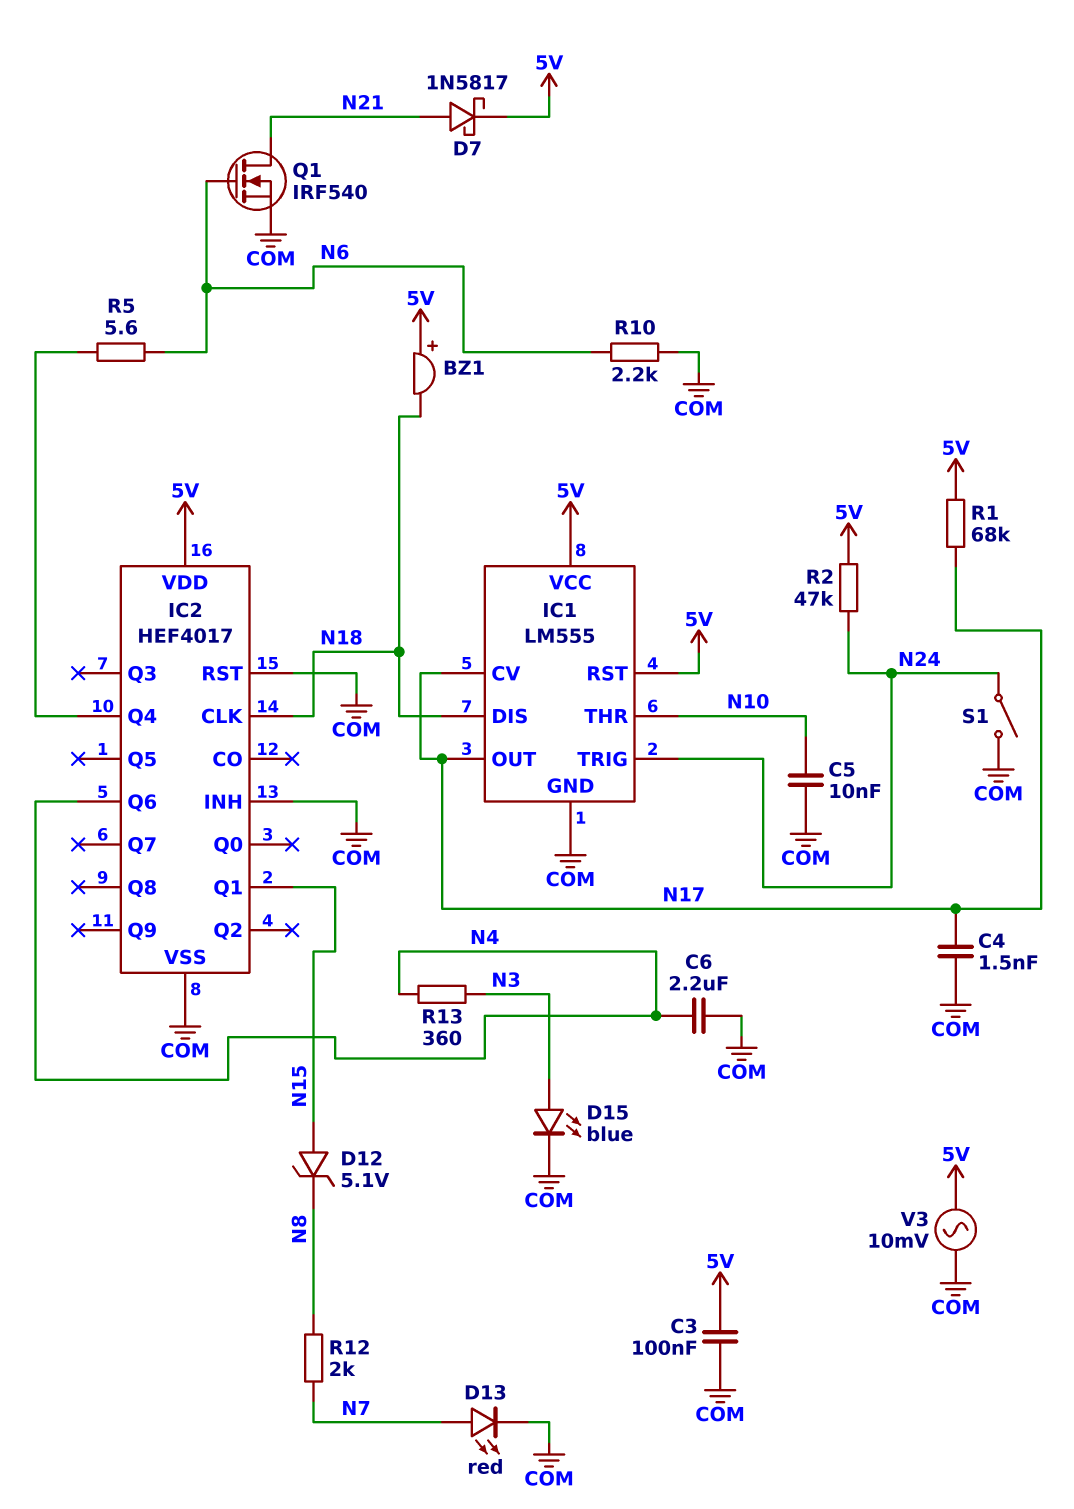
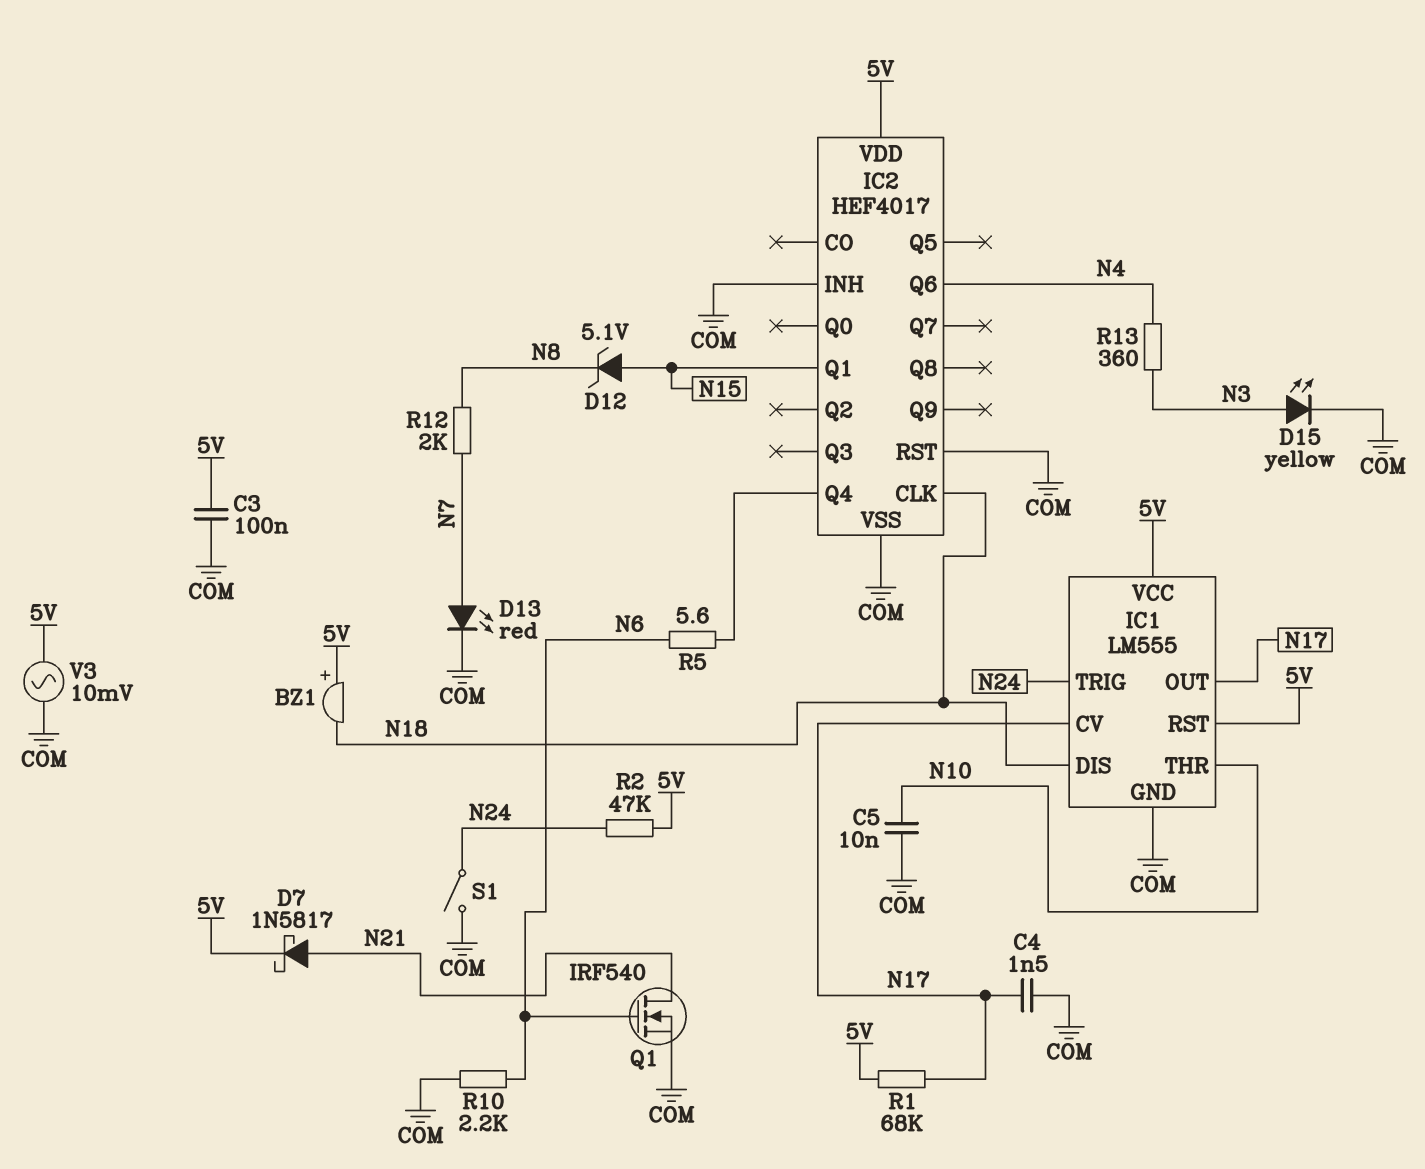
C6: 2.2uF (COM, N4) -> none
D15: LED blue (A N3, K COM) -> LED yellow (A N3, K COM)

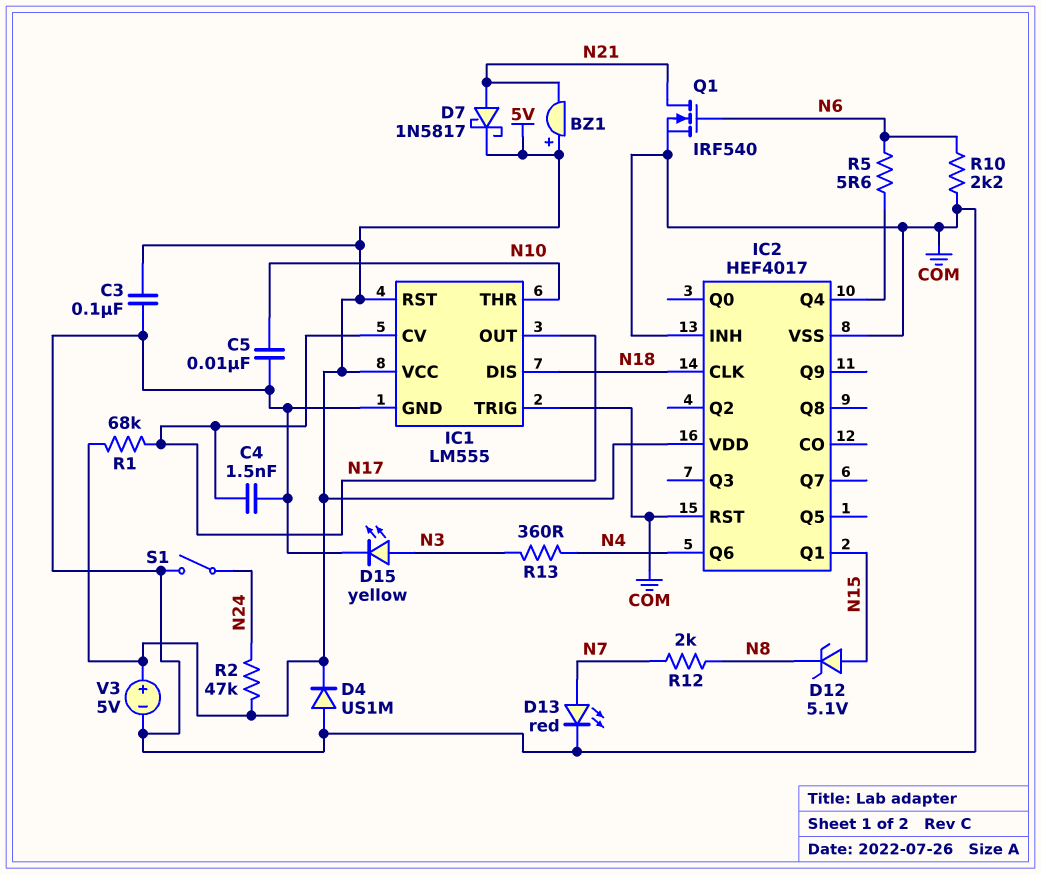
BZ1: buzzer (plus 5V, minus N18) -> buzzer (plus 5V, minus N21)
D4: none -> diode US1M (A COM, K 5V)
IC1 pin TRIG: N24 -> COM
V3: AC 10mV (5V, COM) -> 5V (plus 5V, minus COM)

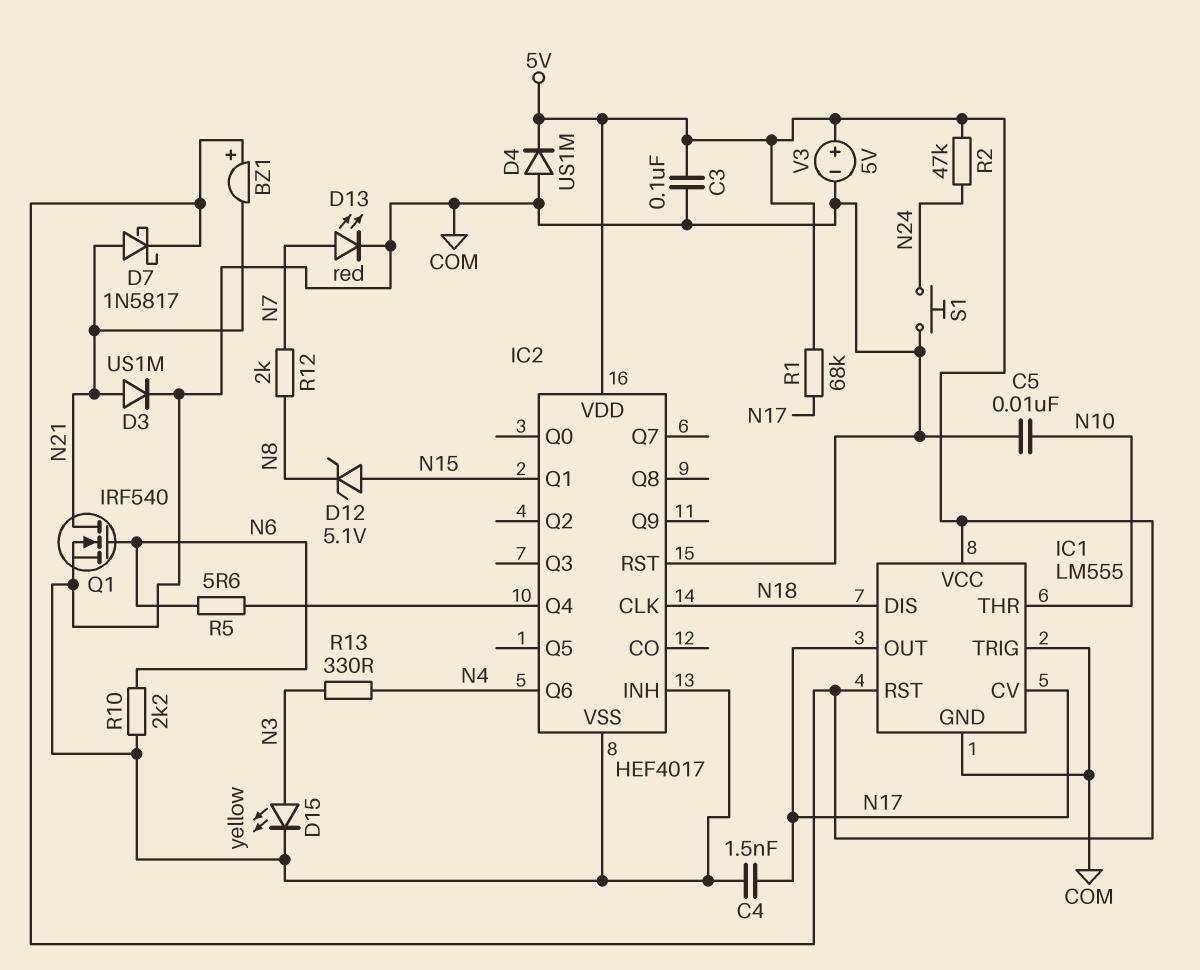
D3: none -> diode US1M (A N21, K COM)
R13: 360 (N3, N4) -> 330 (N3, N4)
S1: switch (COM, N24) -> button (COM, N24)

